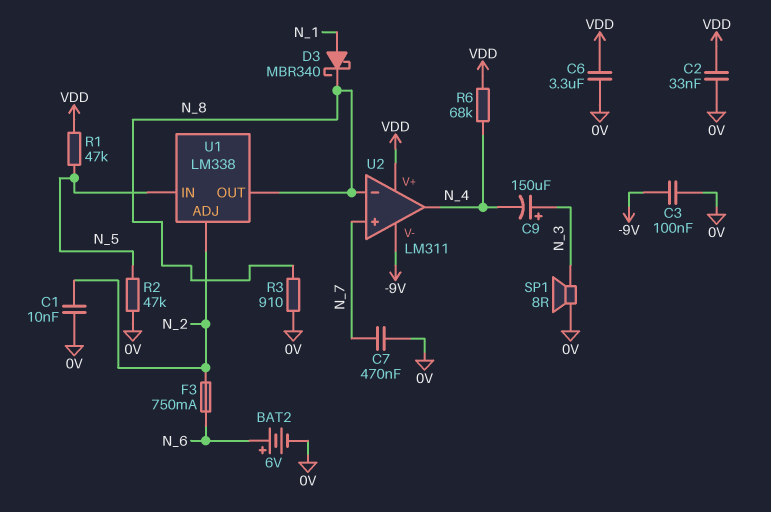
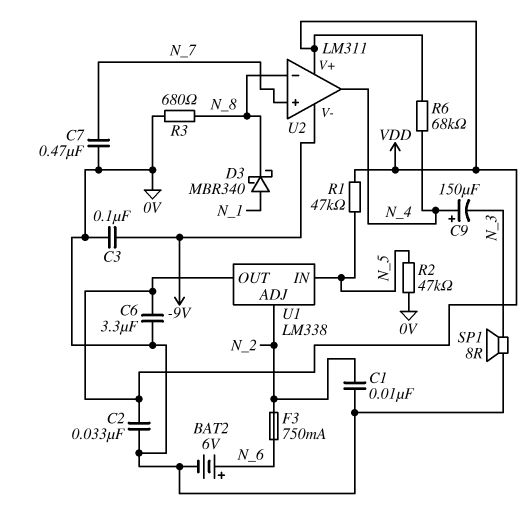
C9: 150uF (plus N_3, minus N_4) -> 150uF (plus N_4, minus N_3)
R3: 910 (0V, N_8) -> 680 (0V, N_8)
U1 pin OUT: N_8 -> VDD

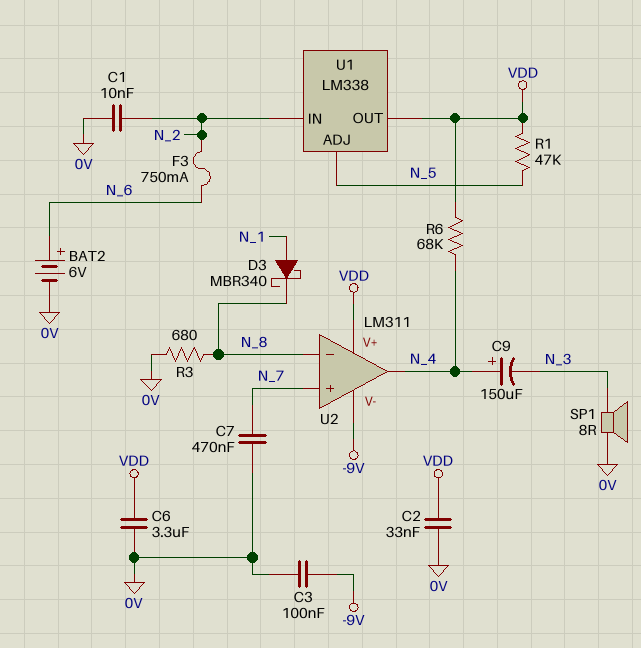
R2: 47k (0V, N_5) -> none
U1 pin ADJ: N_2 -> N_5
U1 pin IN: N_5 -> N_2

